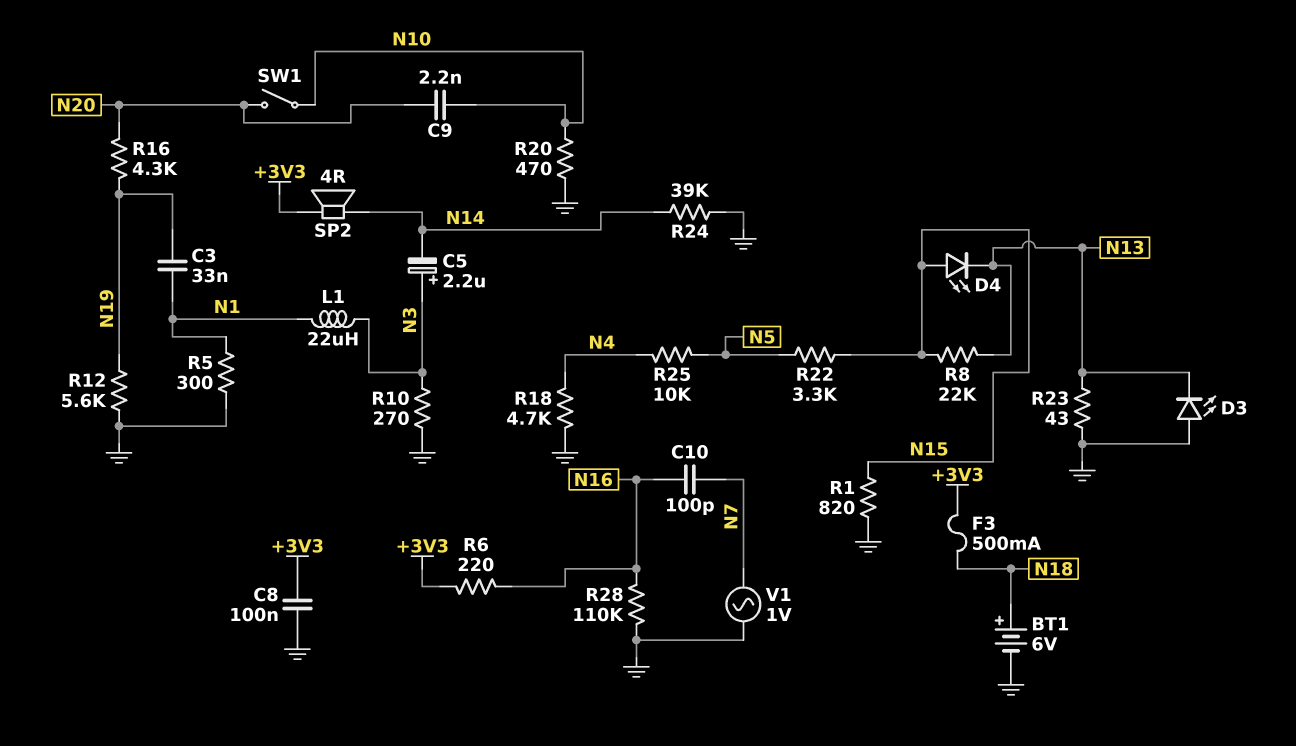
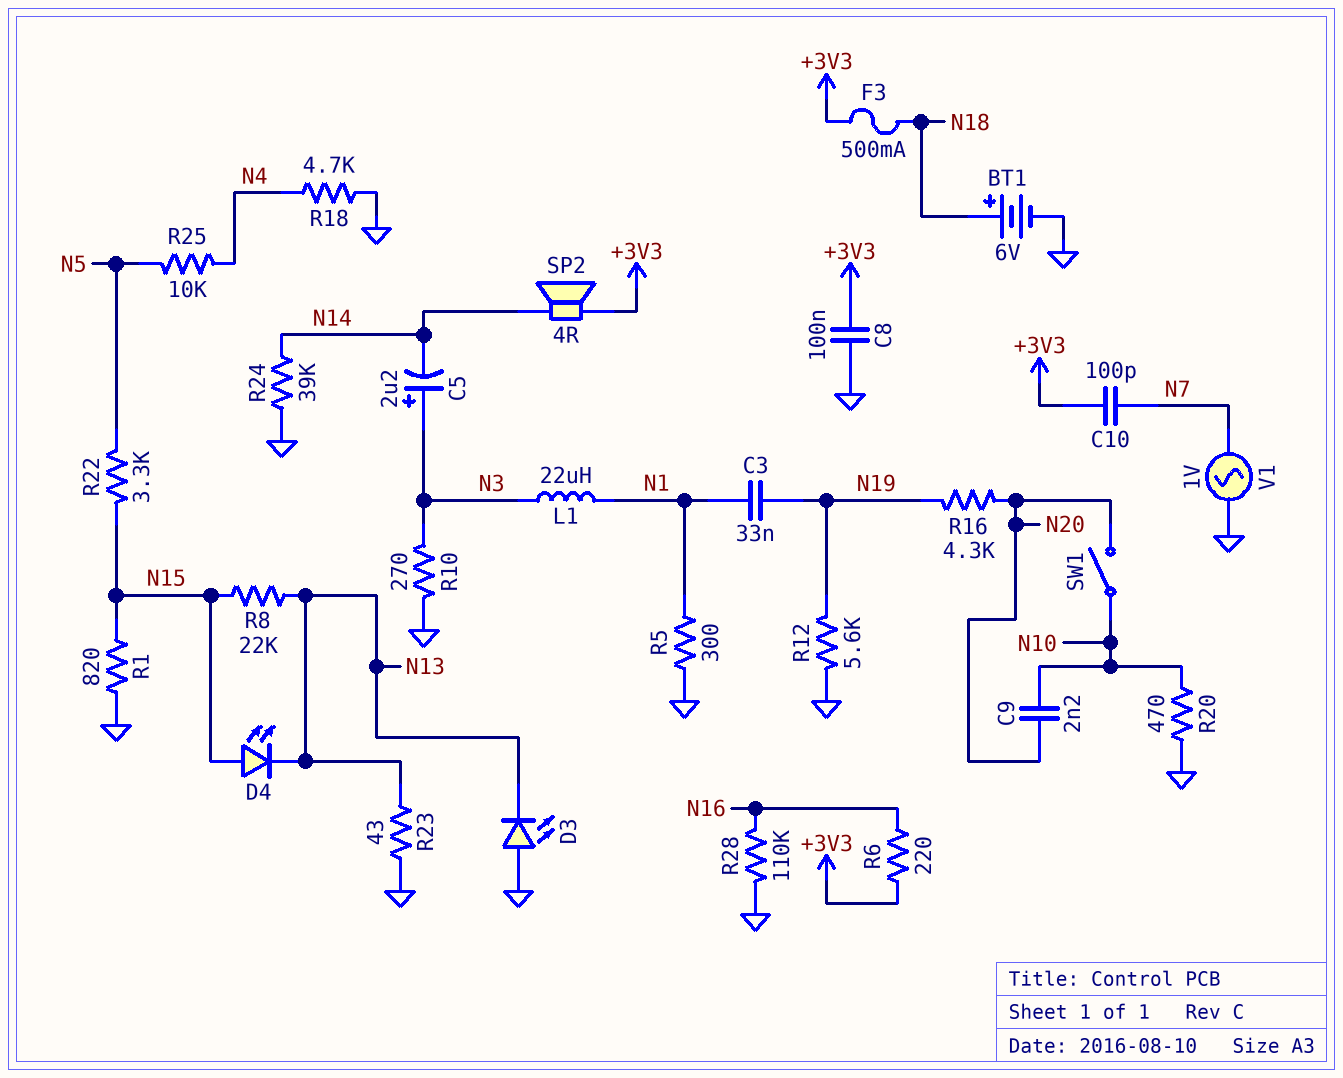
C10: 100pF (N7, N16) -> 100pF (+3V3, N7)

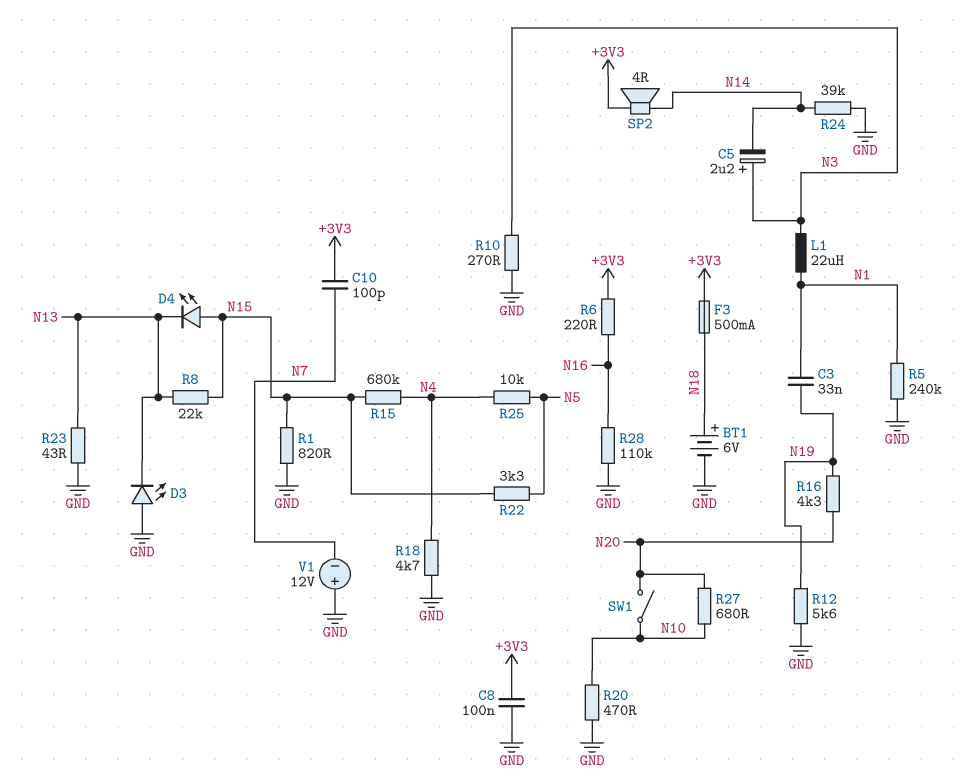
C9: 2.2nF (N10, N20) -> none
R5: 300 (GND, N1) -> 240k (GND, N1)
R15: none -> 680k (N4, N15)
R27: none -> 680 (N10, N20)
V1: AC 1V (GND, N7) -> 12V (plus GND, minus N7)

